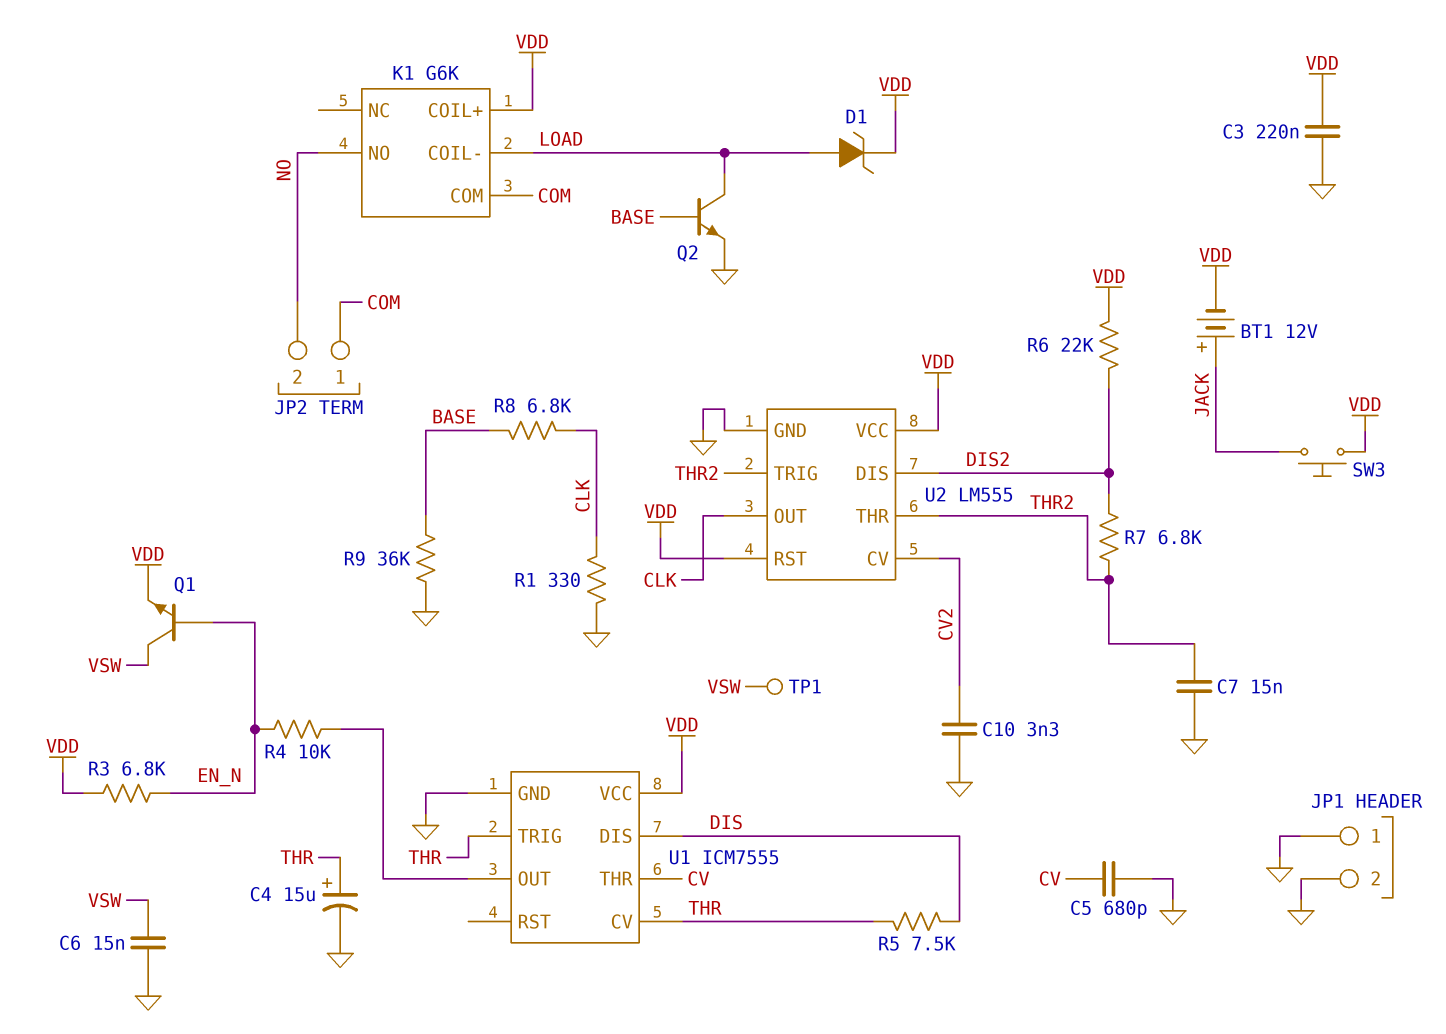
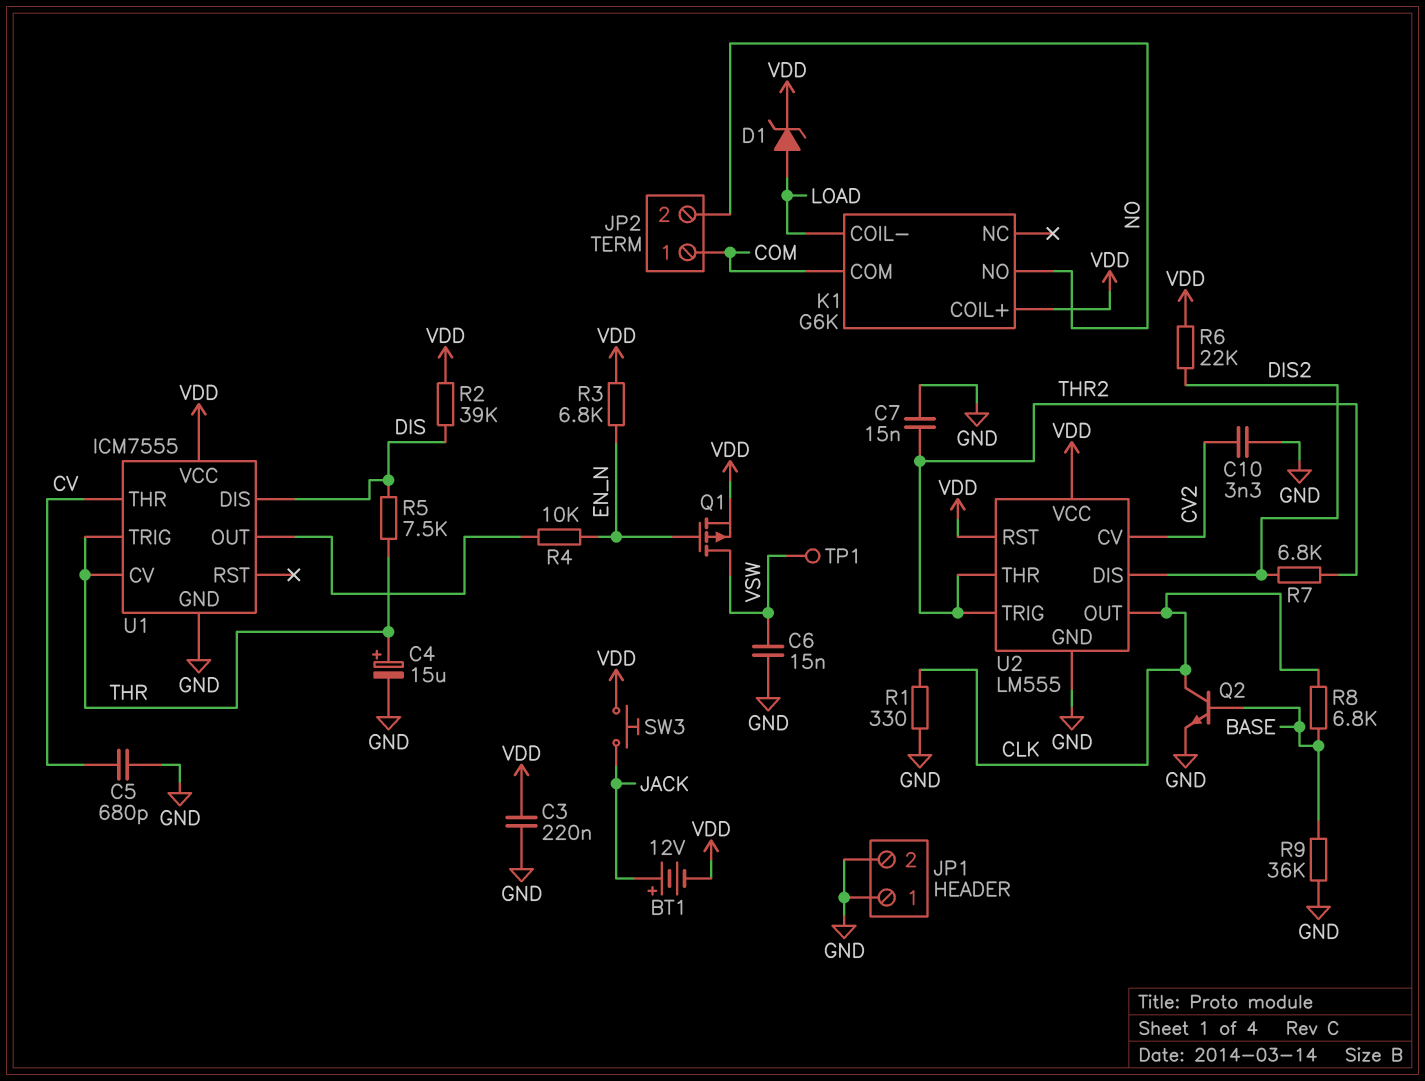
Q1: NPN (B EN_N, C VSW, E VDD) -> PMOS (G EN_N, D VSW, S VDD)
Q2: NPN (B BASE, C LOAD, E GND) -> NPN (B BASE, C CLK, E GND)
R2: none -> 39k (DIS, VDD)

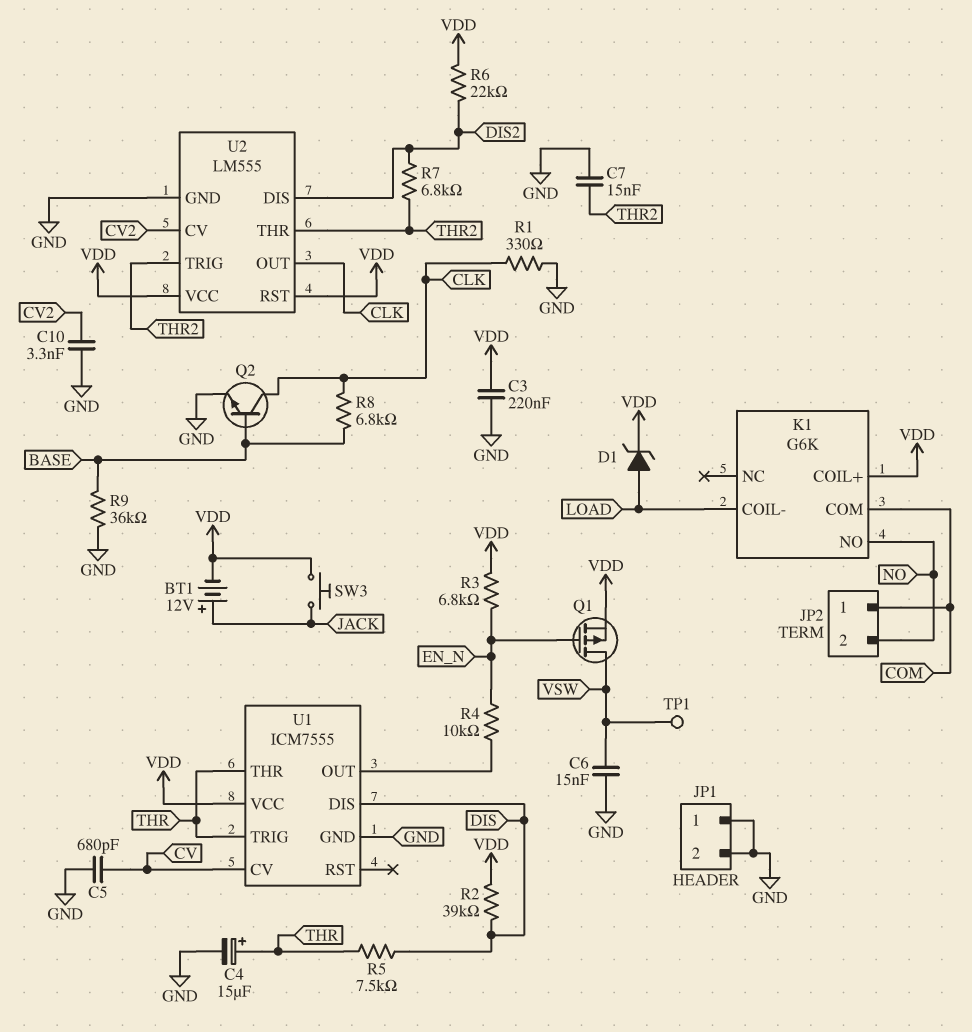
U1 pin CV: THR -> CV
U1 pin THR: CV -> THR

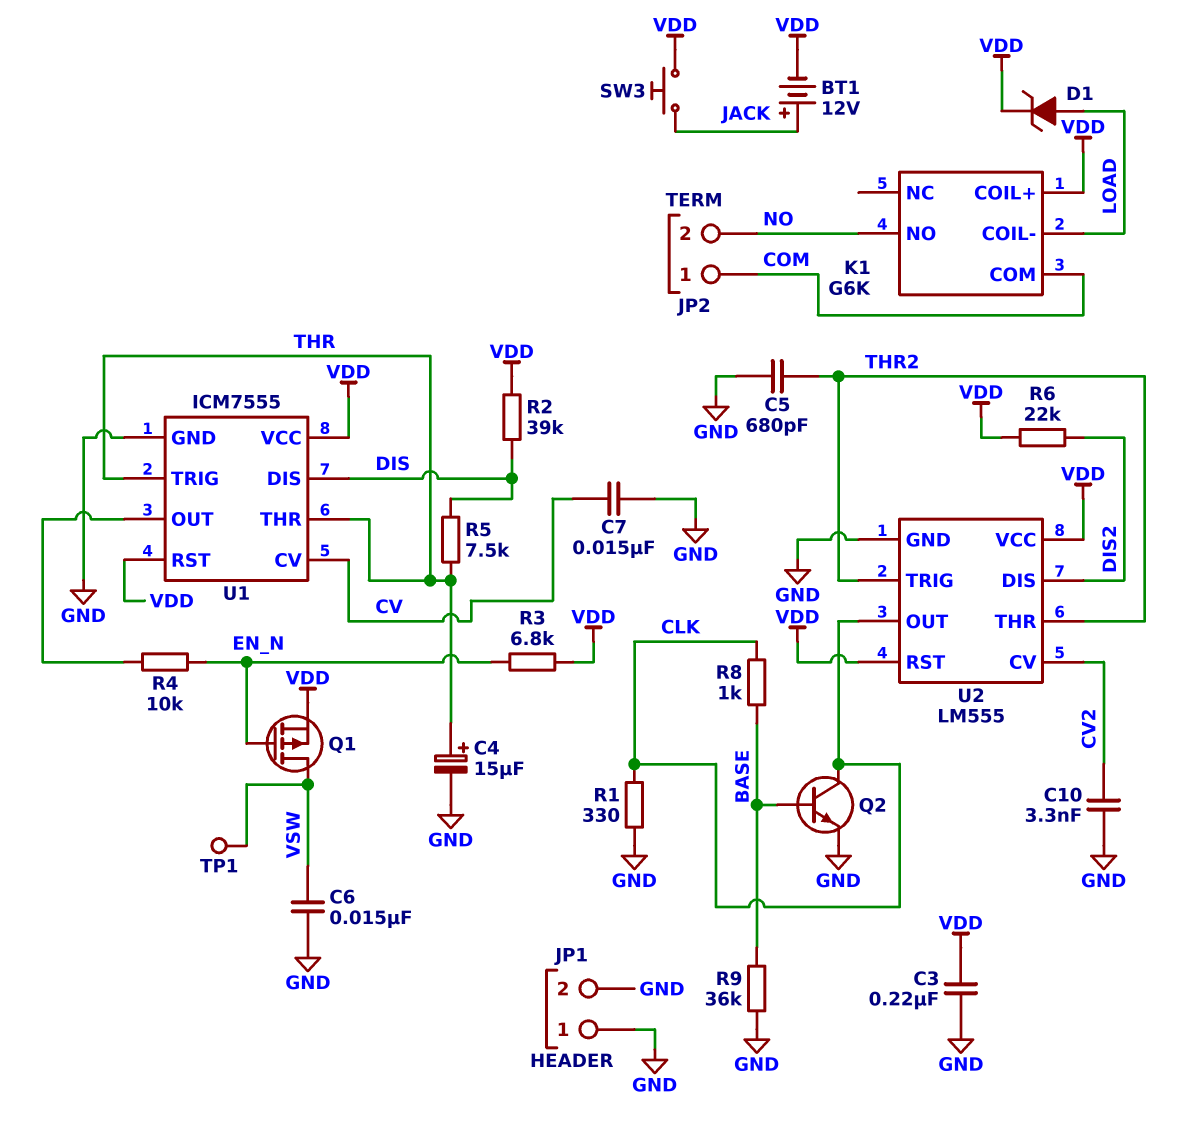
C5: 680pF (CV, GND) -> 680pF (GND, THR2)
C7: 15nF (GND, THR2) -> 15nF (CV, GND)
R7: 6.8k (DIS2, THR2) -> none
R8: 6.8k (BASE, CLK) -> 1k (BASE, CLK)
U1 pin RST: none -> VDD

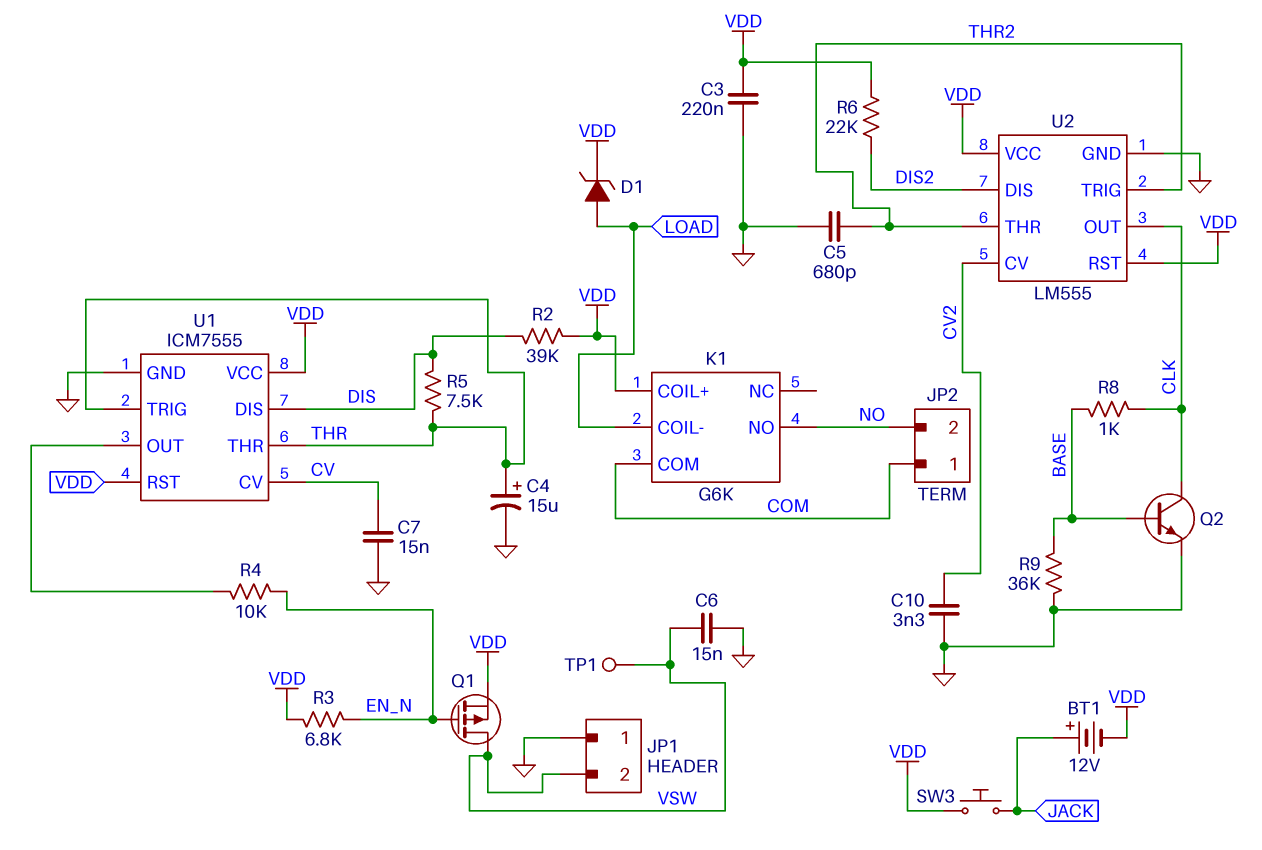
JP1 pin 2: GND -> VSW
R1: 330 (CLK, GND) -> none

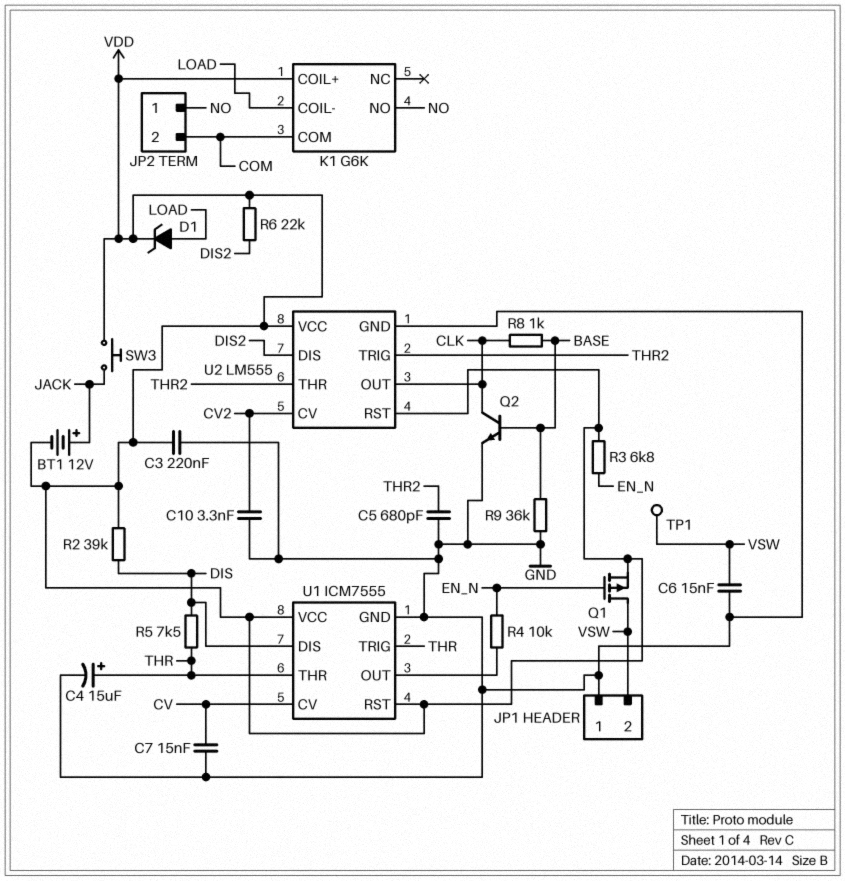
JP2 pin 1: COM -> NO
JP2 pin 2: NO -> COM

